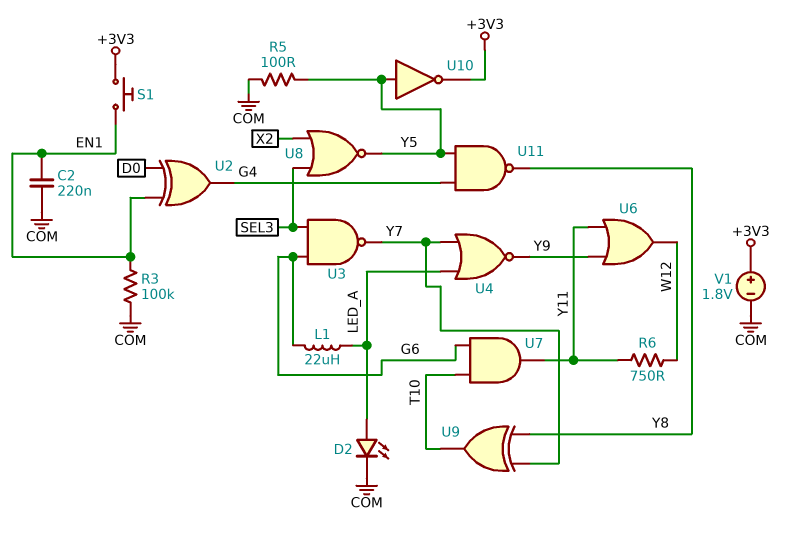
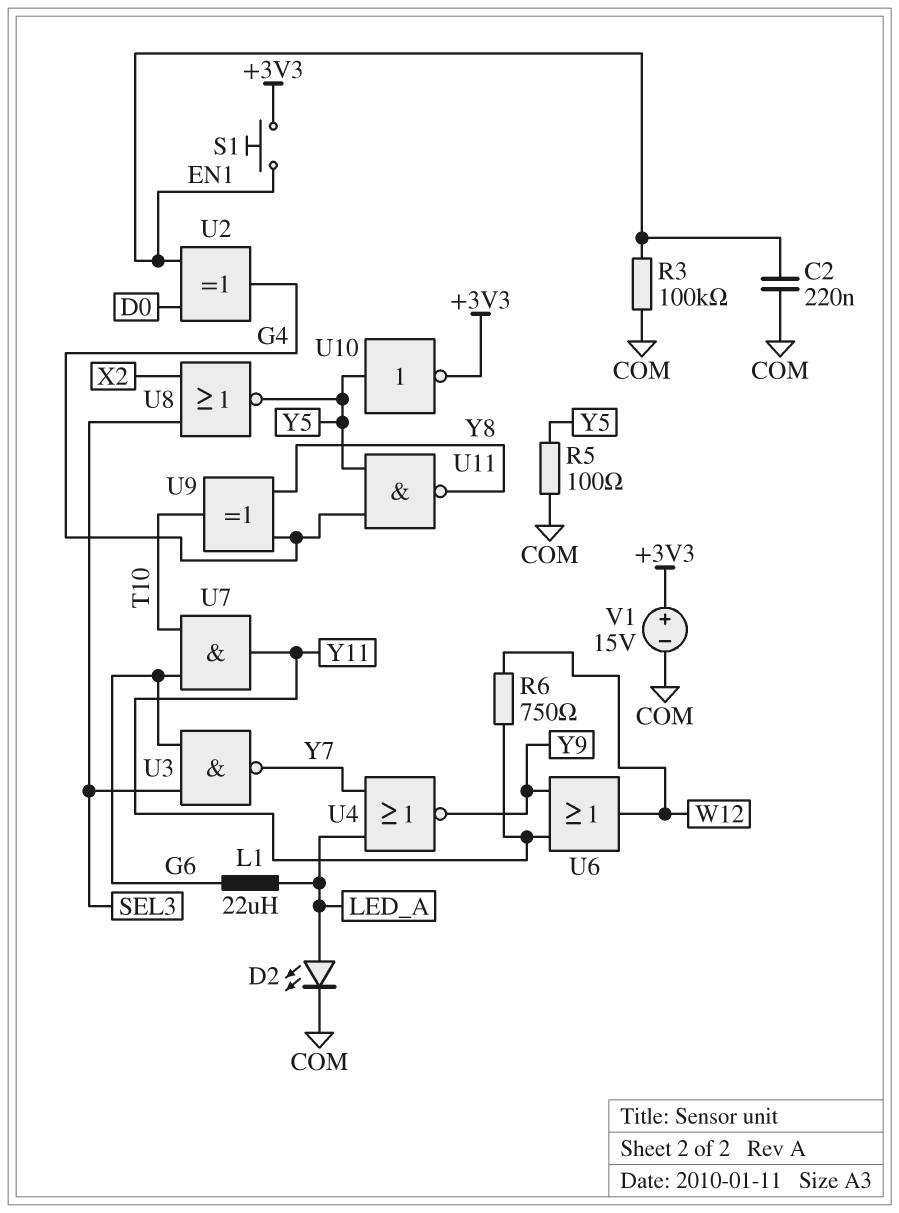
U9: XOR (in Y7, in Y8, out T10) -> XOR (in G4, in Y8, out T10)
V1: 1.8V (plus +3V3, minus COM) -> 15V (plus +3V3, minus COM)

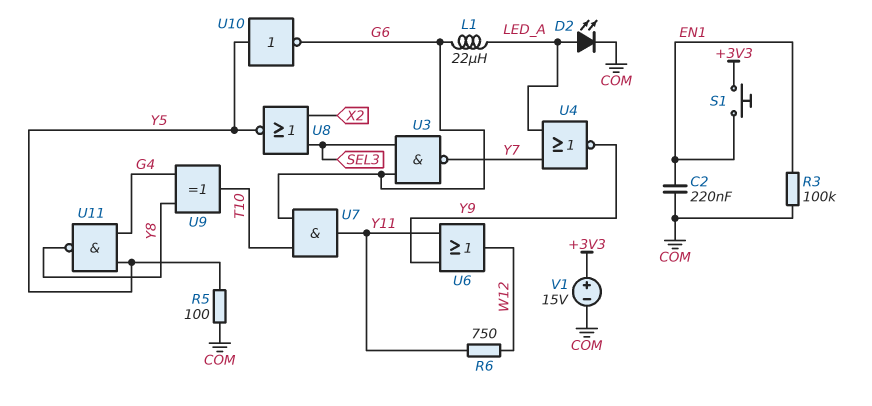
U2: XOR (in D0, in EN1, out G4) -> none
U10: NOT (in Y5, out +3V3) -> NOT (in Y5, out G6)

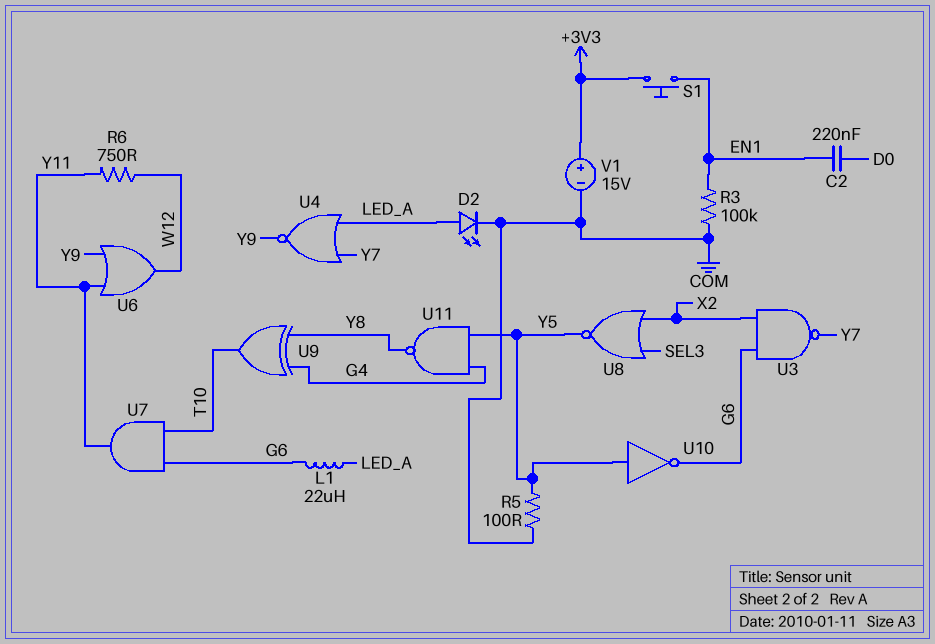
C2: 220nF (COM, EN1) -> 220nF (D0, EN1)
U3: NAND (in G6, in SEL3, out Y7) -> NAND (in G6, in X2, out Y7)

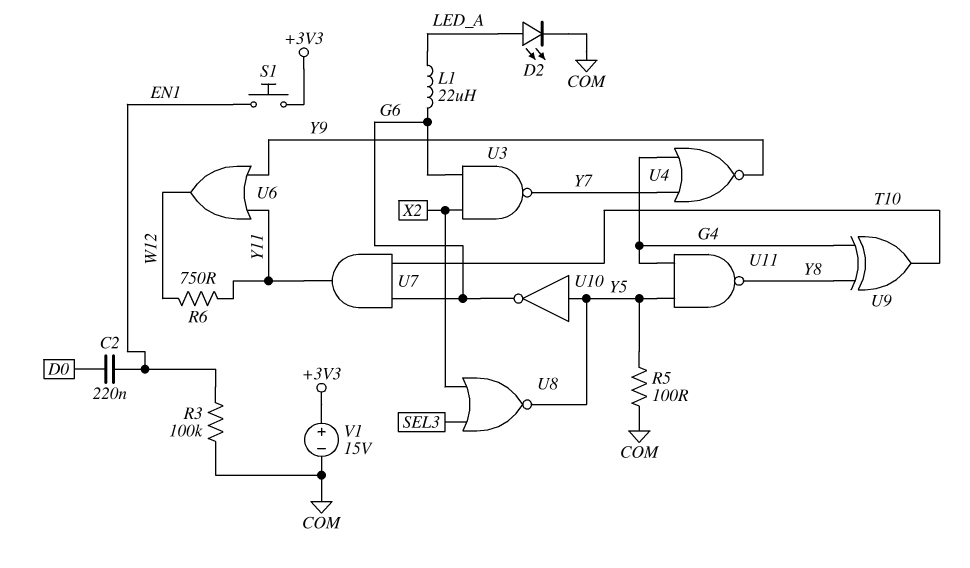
U4: NOR (in LED_A, in Y7, out Y9) -> NOR (in G4, in Y7, out Y9)

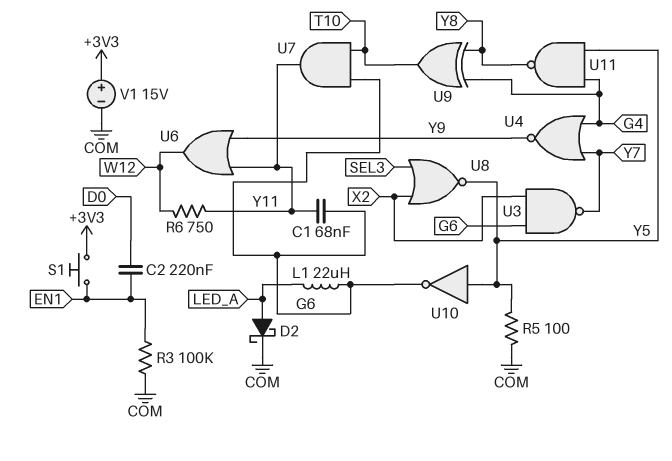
C1: none -> 68nF (G6, Y11)
D2: LED (A LED_A, K COM) -> schottky (A LED_A, K COM)

